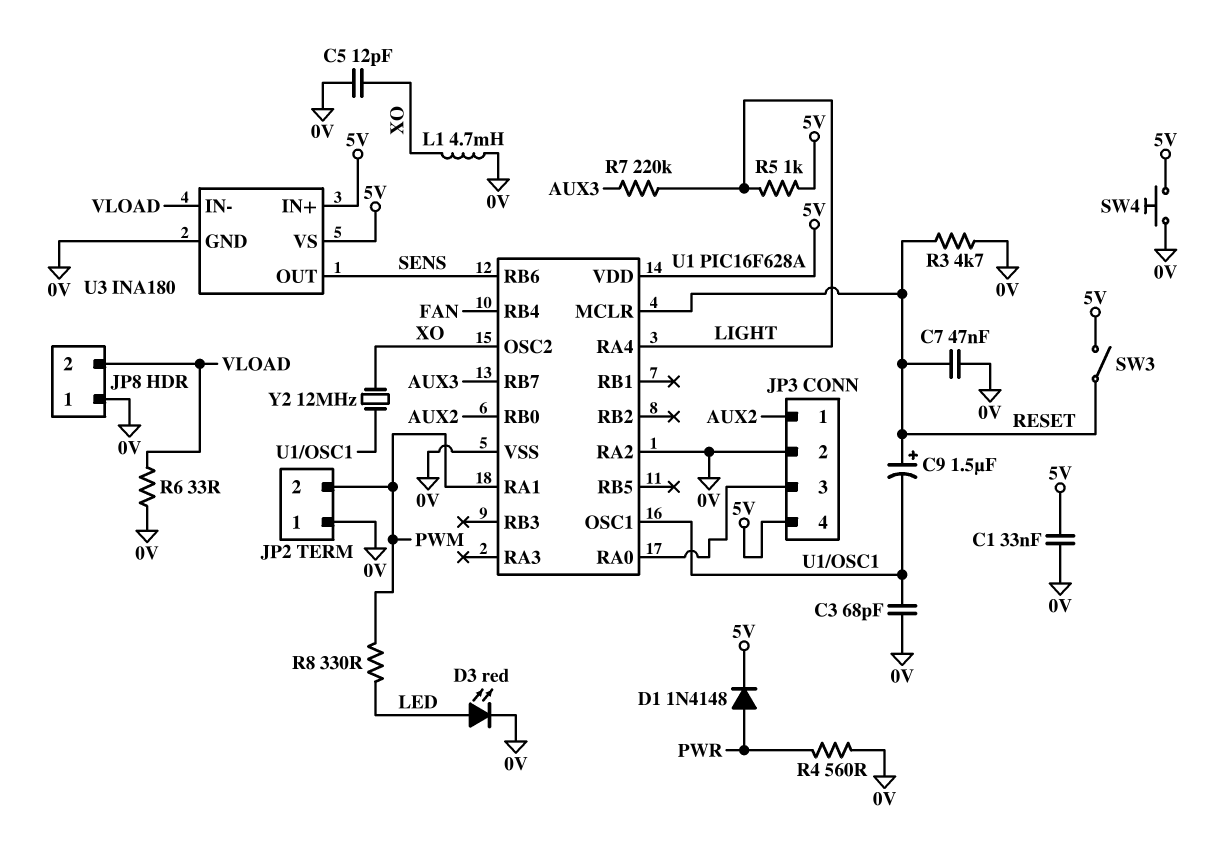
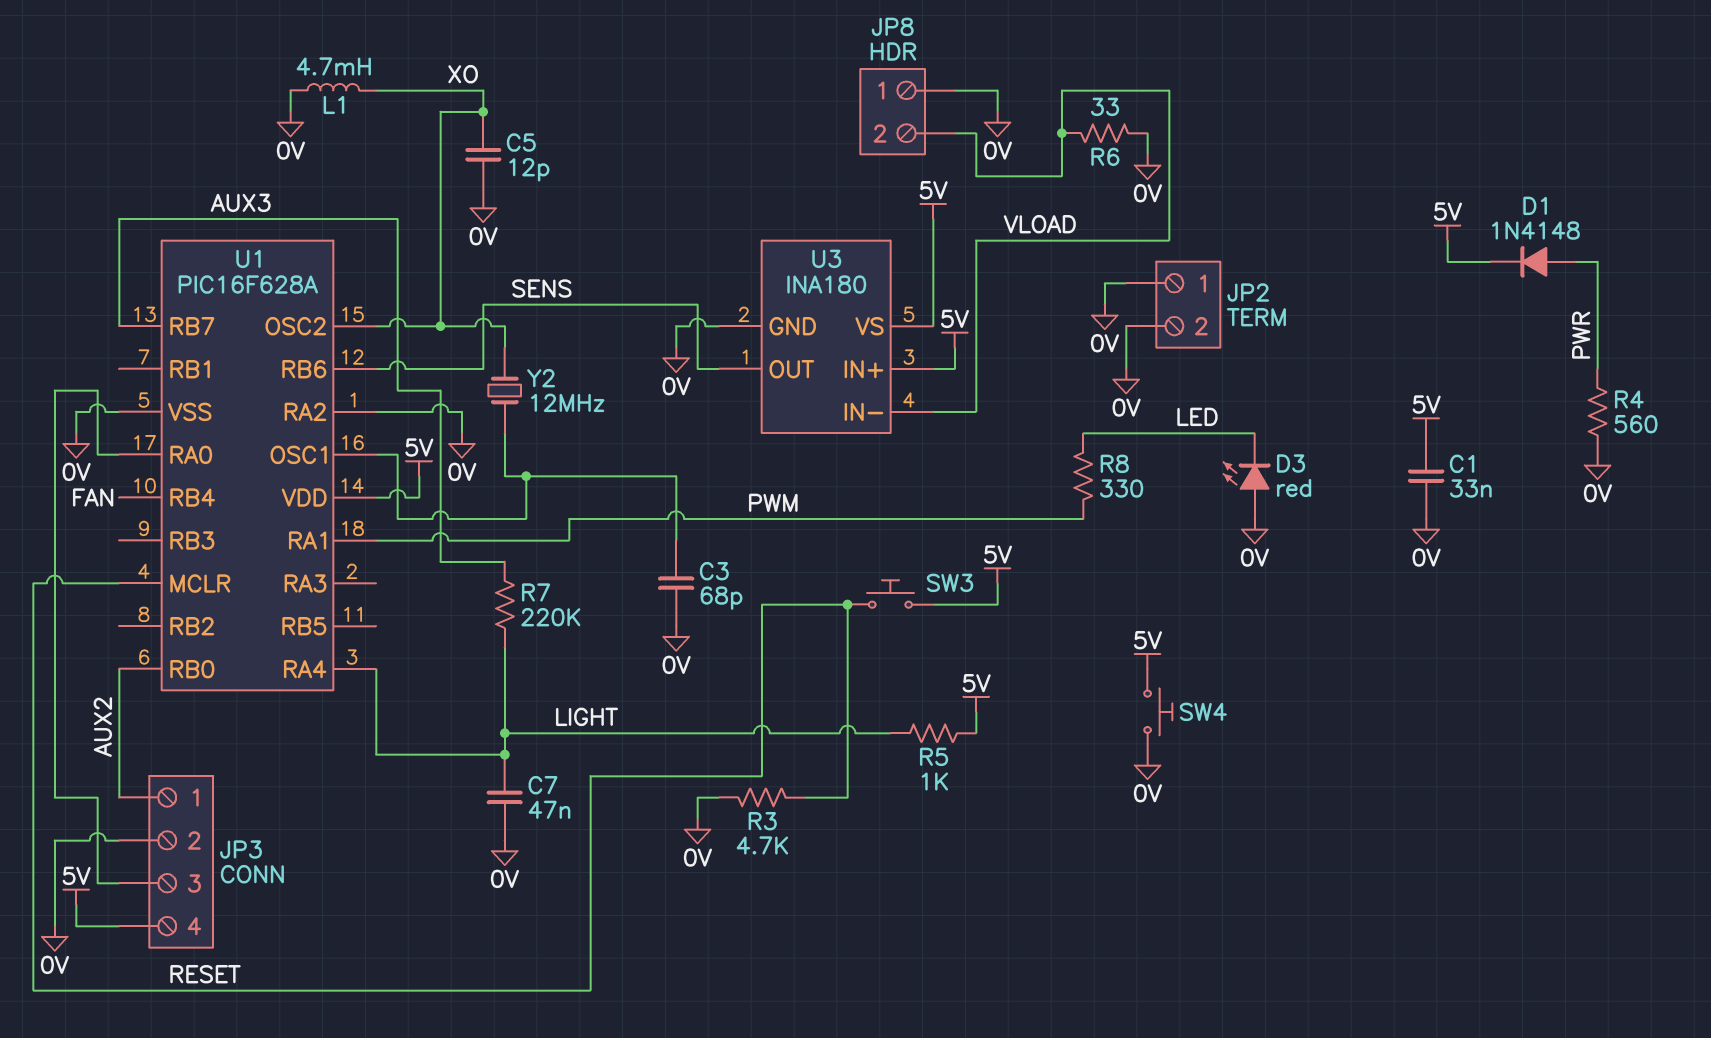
C7: 47nF (0V, RESET) -> 47nF (0V, LIGHT)
C9: 1.5uF (plus RESET, minus U1/OSC1) -> none
D3: LED red (A LED, K 0V) -> LED red (A 0V, K LED)
JP2 pin 2: PWM -> 0V
SW3: switch (5V, RESET) -> button (5V, RESET)

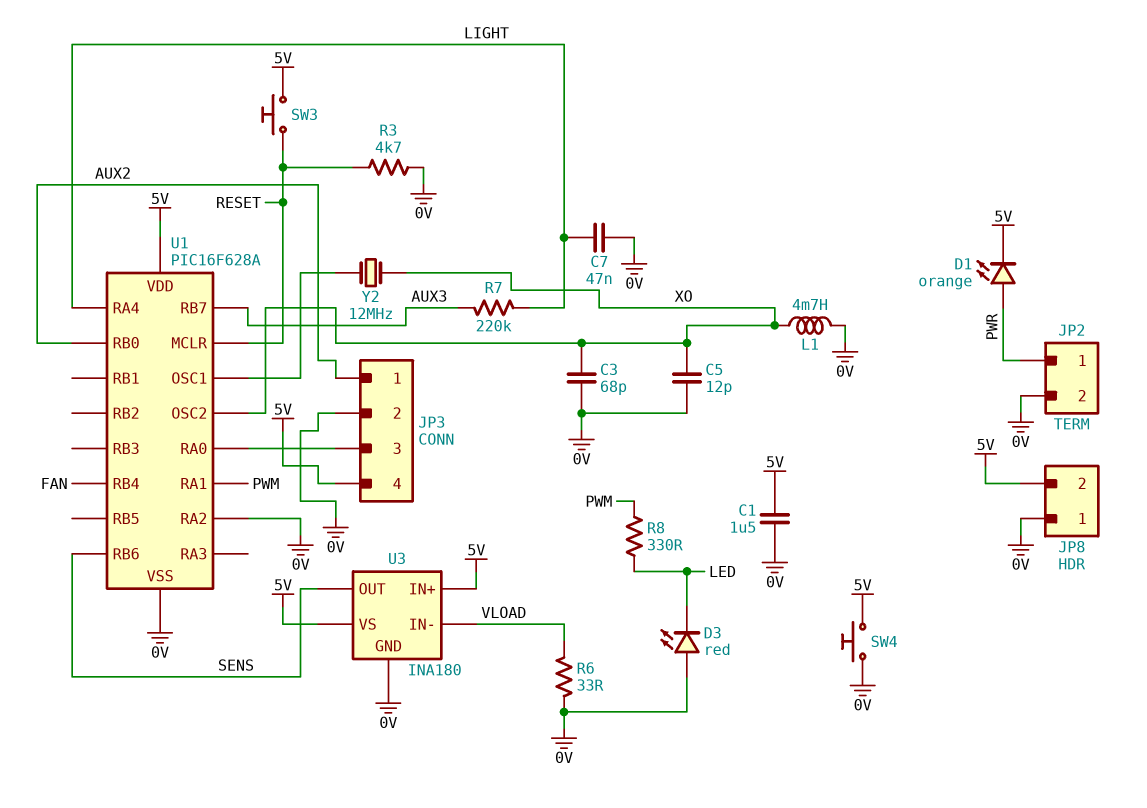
C1: 33nF (0V, 5V) -> 1.5uF (0V, 5V)
C3: 68pF (0V, U1/OSC1) -> 68pF (0V, XO)
D1: diode 1N4148 (A PWR, K 5V) -> LED orange (A PWR, K 5V)
JP2 pin 1: 0V -> PWR
JP8 pin 2: VLOAD -> 5V
R4: 560 (0V, PWR) -> none
R5: 1k (5V, LIGHT) -> none

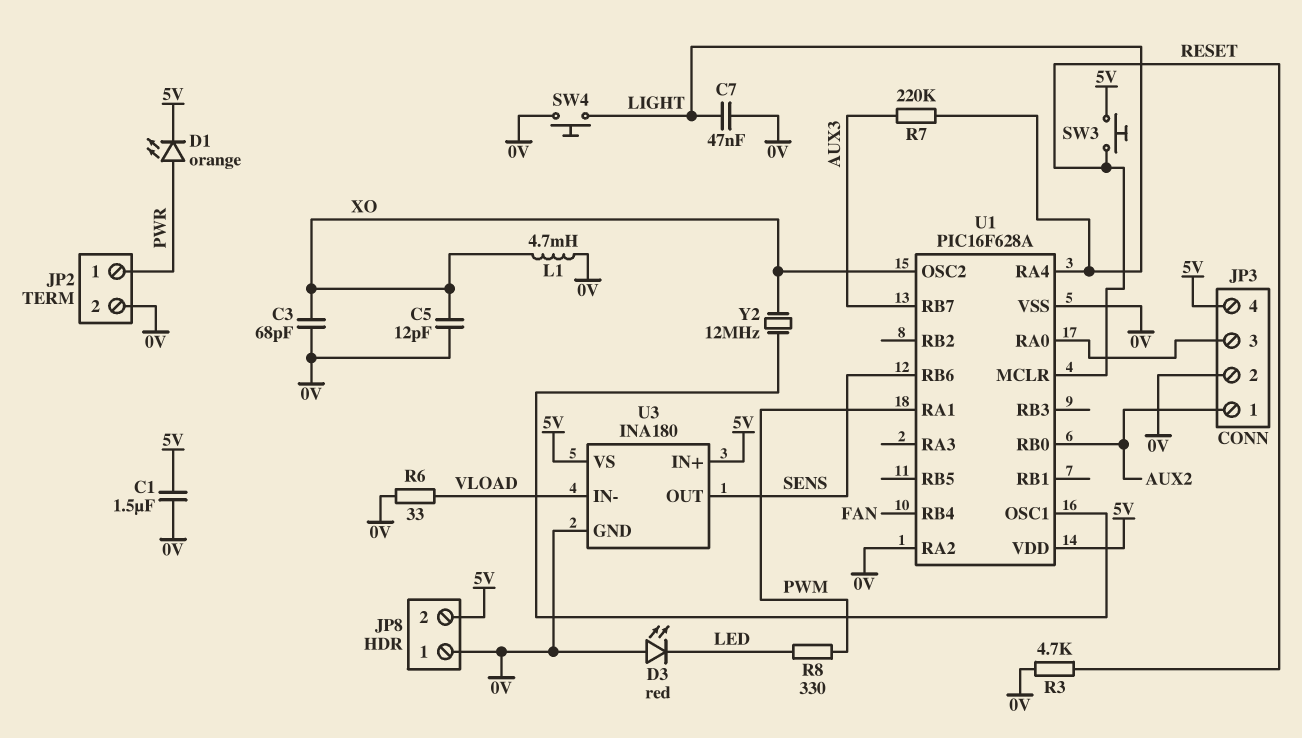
SW4: button (0V, 5V) -> button (0V, LIGHT)

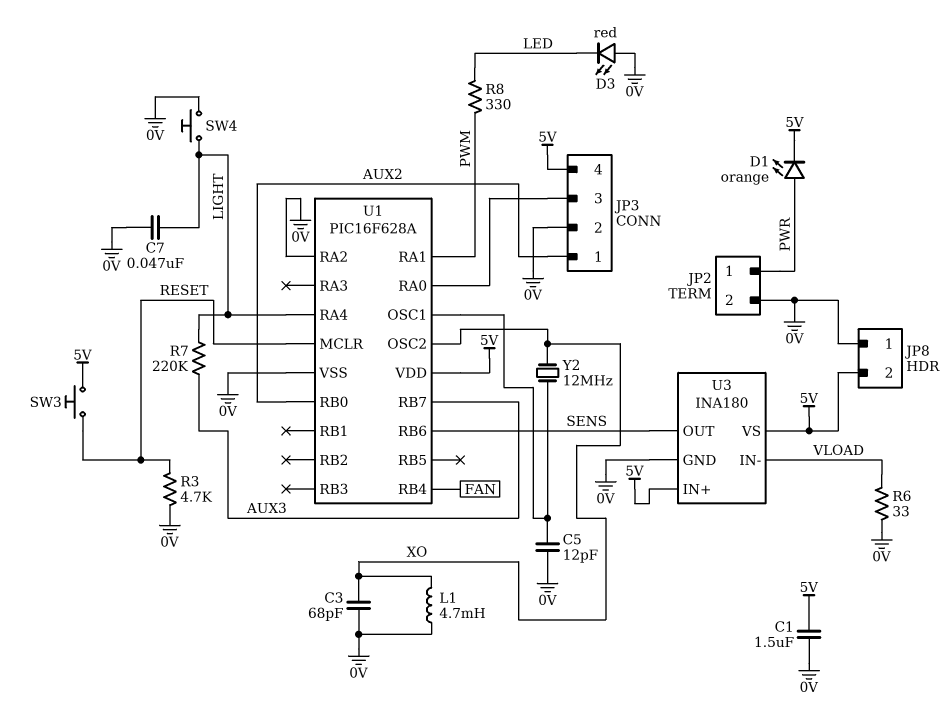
C5: 12pF (0V, XO) -> 12pF (0V, U1/OSC1)

